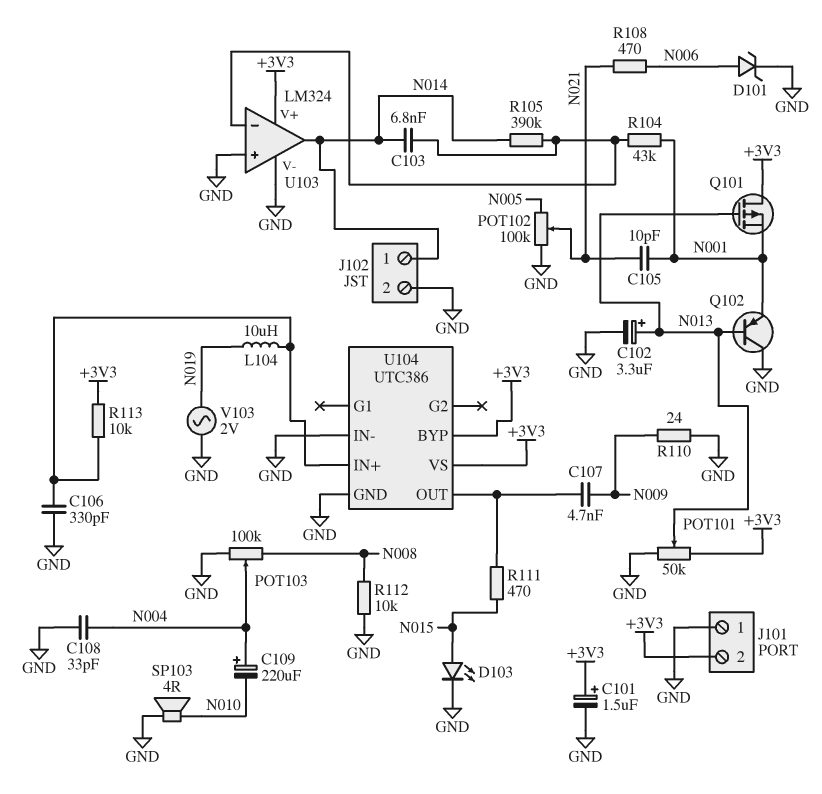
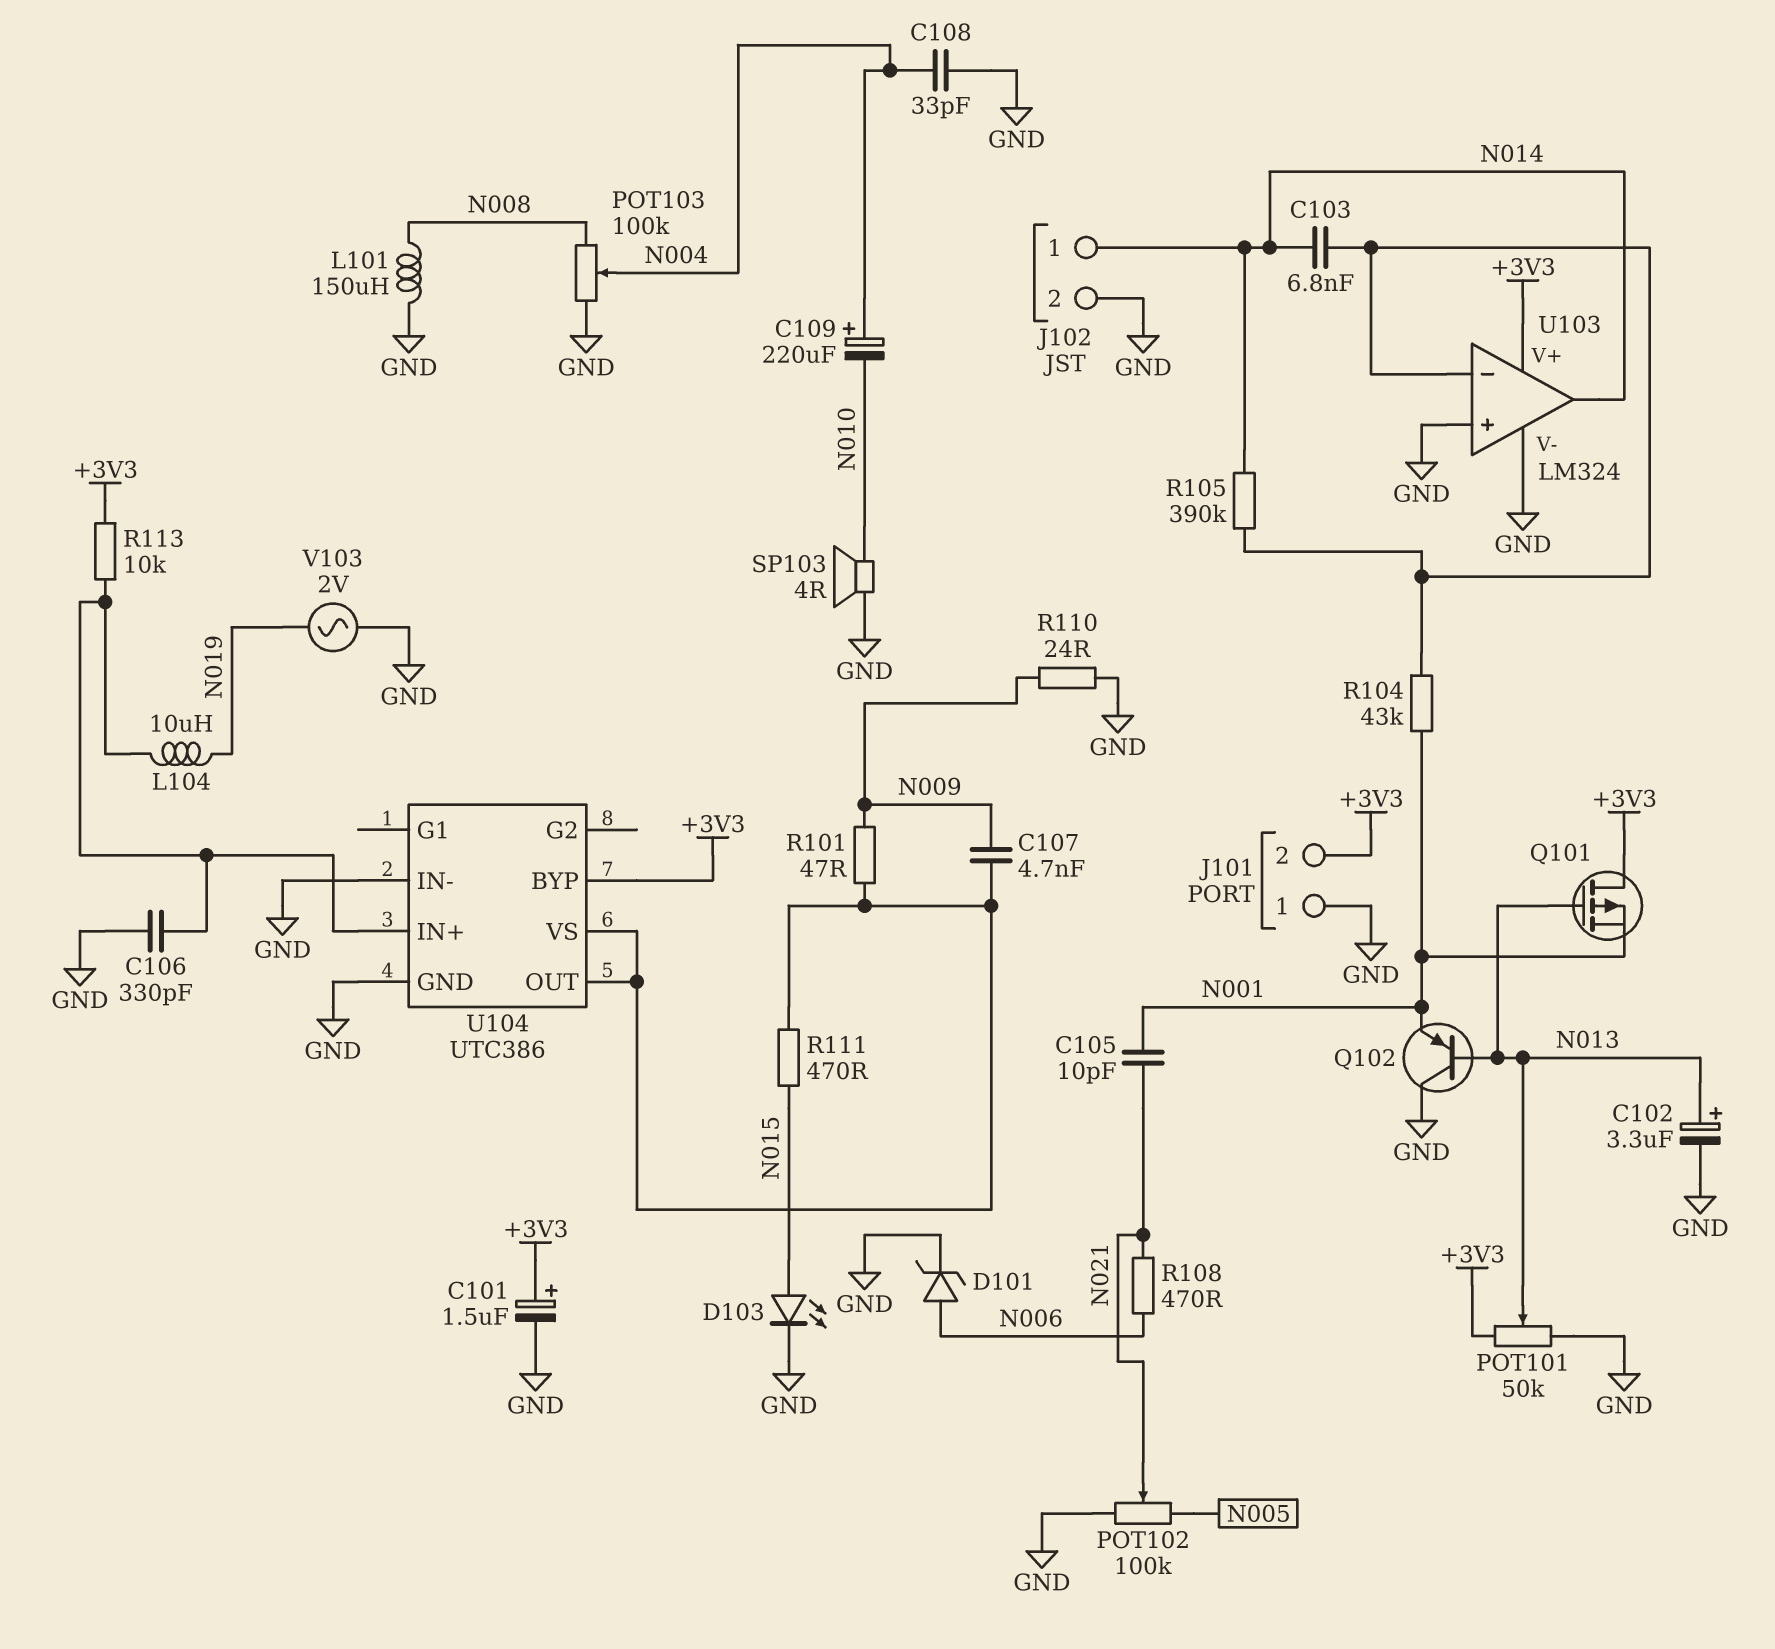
L101: none -> 150uH (GND, N008)
R101: none -> 47 (N009, U104/OUT)
R112: 10k (GND, N008) -> none
U104 pin VS: +3V3 -> U104/OUT

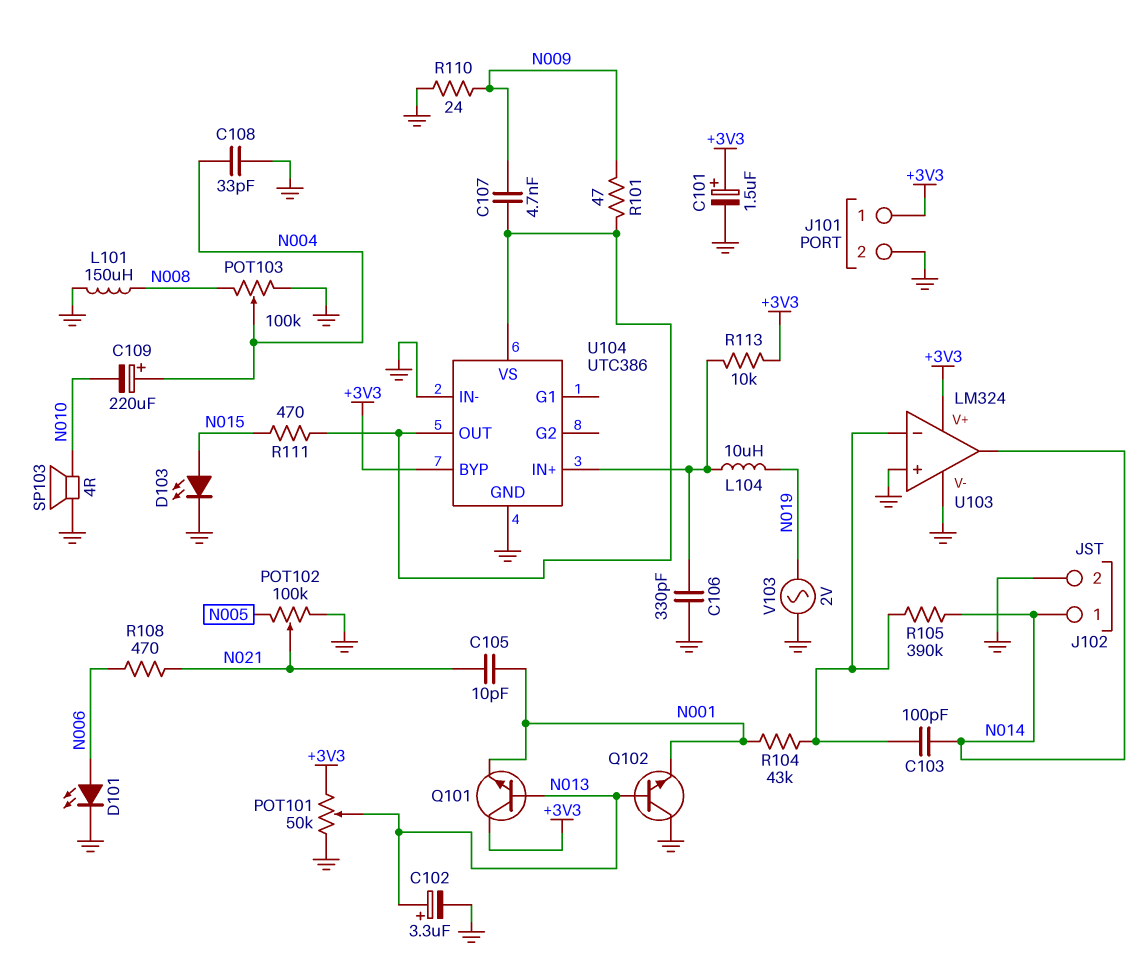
C103: 6.8nF (N014, U103/in-) -> 100pF (N014, U103/in-)
D101: zener (A N006, K GND) -> LED (A N006, K GND)
J101 pin 1: GND -> +3V3
J101 pin 2: +3V3 -> GND
Q101: PMOS (G N013, D +3V3, S N001) -> NPN (B N013, C +3V3, E N001)
Q102: PNP (B N013, C GND, E N001) -> NPN (B N013, C GND, E N001)

